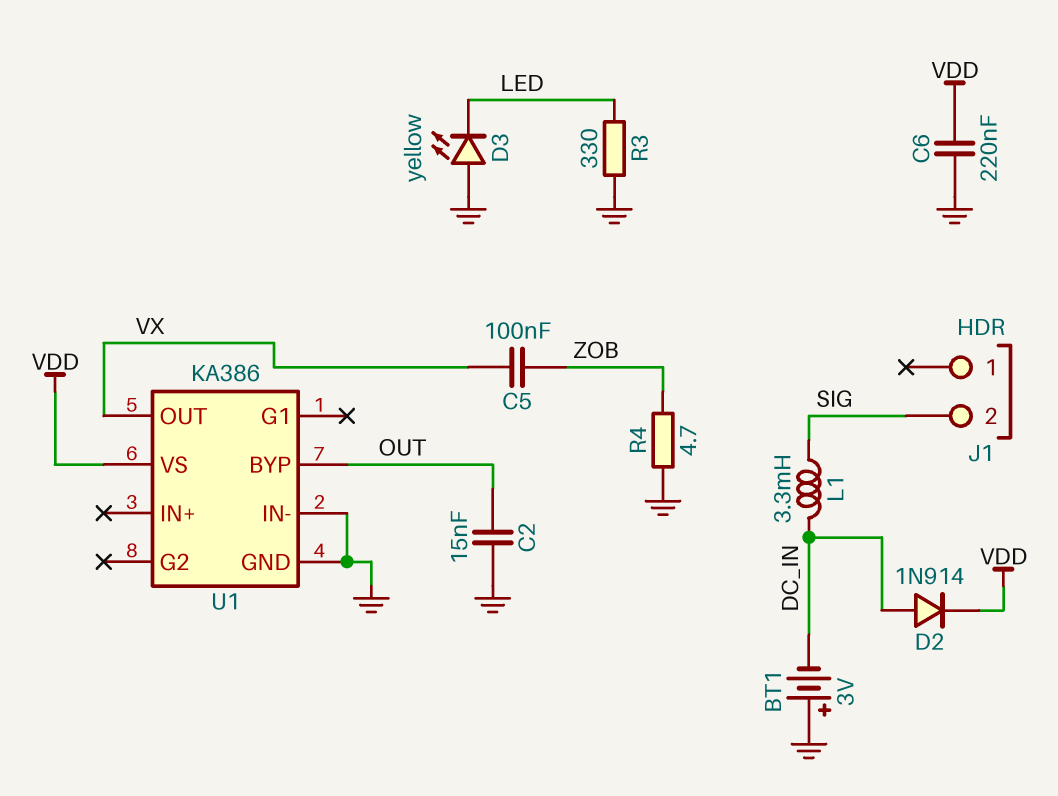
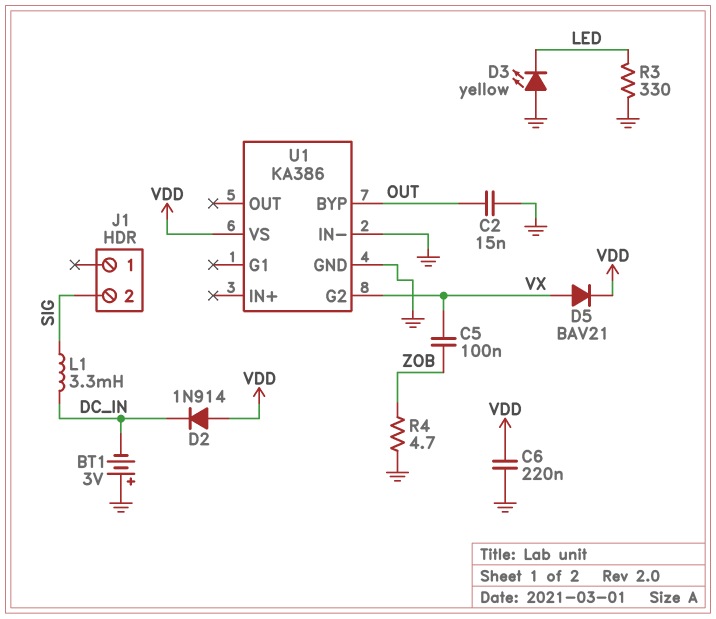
D2: diode 1N914 (A DC_IN, K VDD) -> diode 1N914 (A VDD, K DC_IN)
D5: none -> diode BAV21 (A VX, K VDD)
U1 pin G2: none -> VX
U1 pin OUT: VX -> none

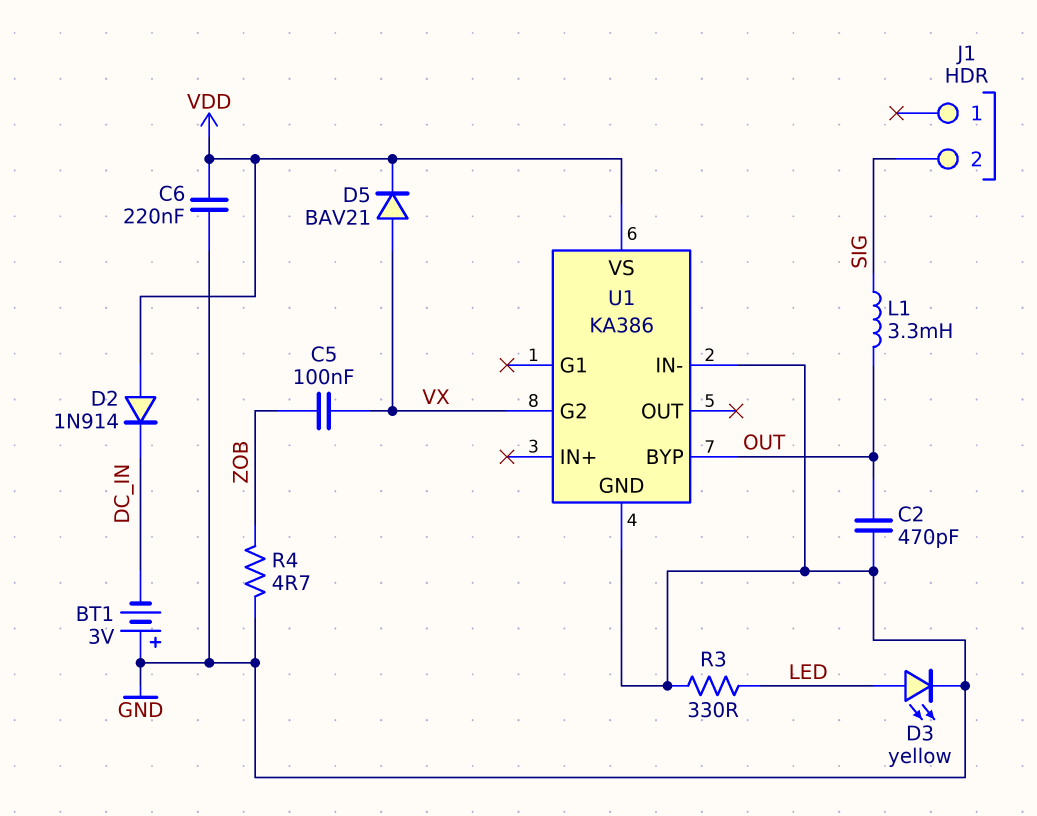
C2: 15nF (GND, OUT) -> 470pF (GND, OUT)
D3: LED yellow (A GND, K LED) -> LED yellow (A LED, K GND)
L1: 3.3mH (DC_IN, SIG) -> 3.3mH (OUT, SIG)

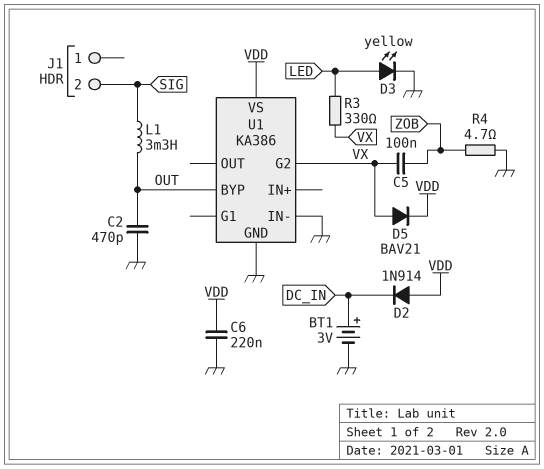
BT1: 3V (plus GND, minus DC_IN) -> 3V (plus DC_IN, minus GND)
R3: 330 (GND, LED) -> 330 (LED, VX)

